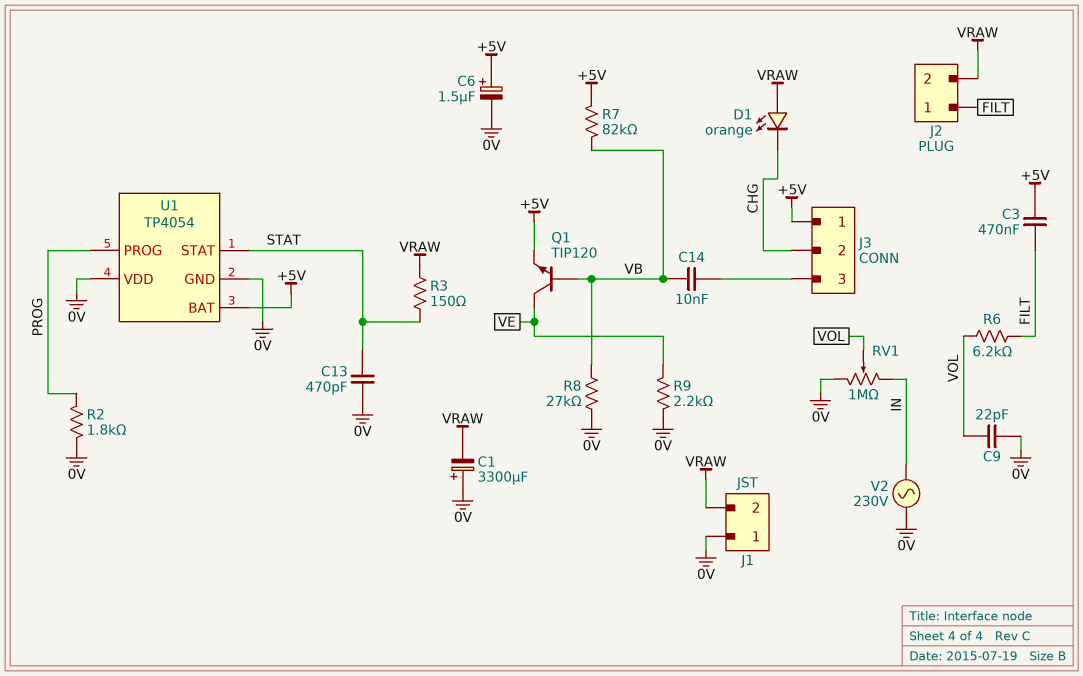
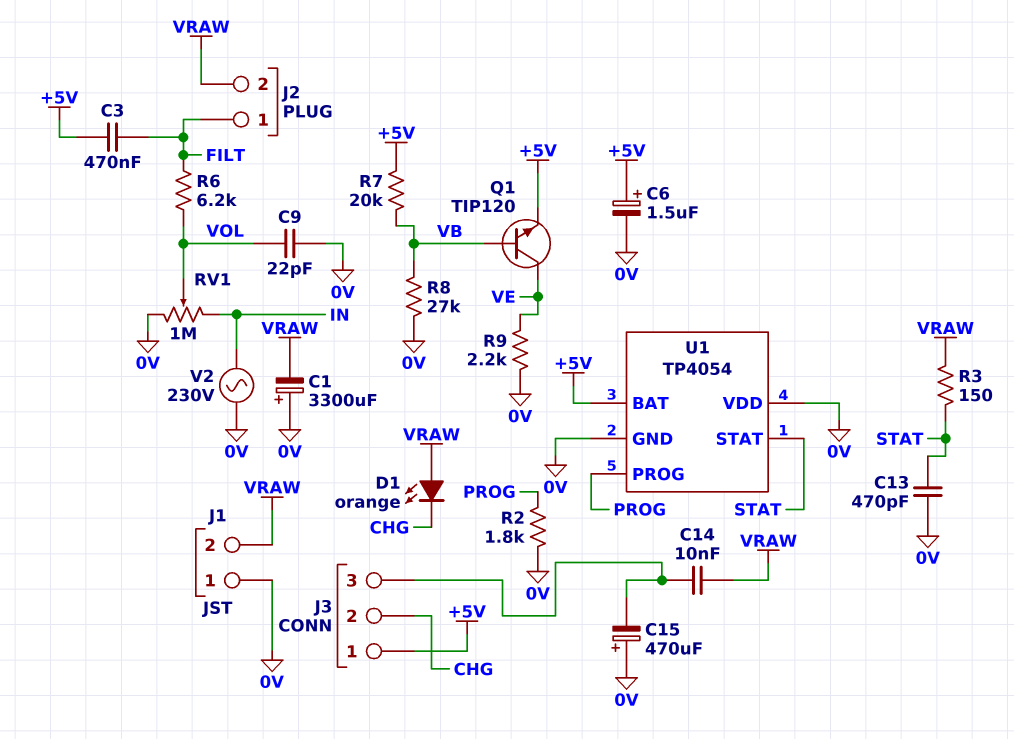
C14: 10nF (J3/3, VB) -> 10nF (J3/3, VRAW)
C15: none -> 470uF (plus 0V, minus J3/3)
R7: 82k (+5V, VB) -> 20k (+5V, VB)

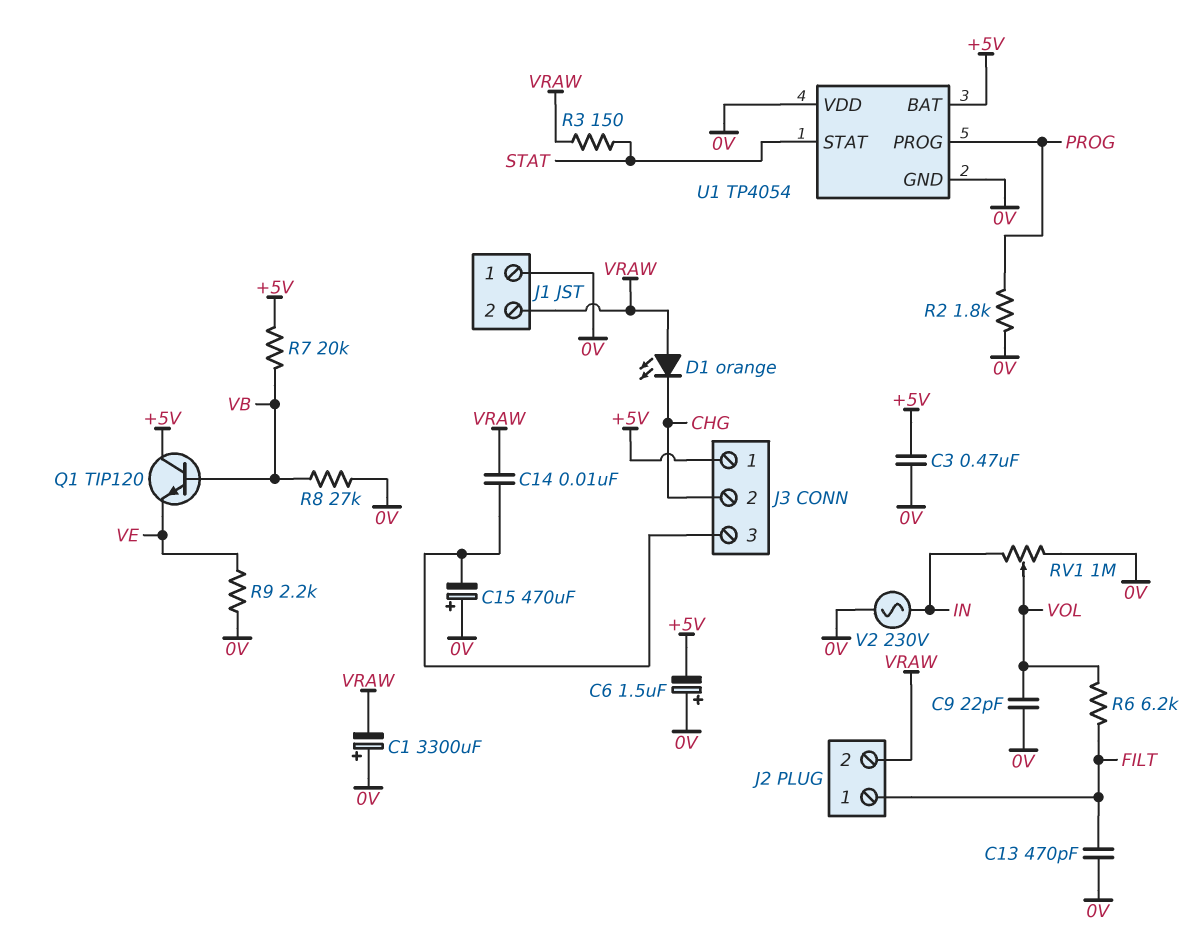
C3: 470nF (+5V, FILT) -> 470nF (+5V, 0V)
C6: 1.5uF (plus +5V, minus 0V) -> 1.5uF (plus 0V, minus +5V)
C13: 470pF (0V, STAT) -> 470pF (0V, FILT)
Q1: NPN TIP120 (B VB, C VE, E +5V) -> NPN TIP120 (B VB, C +5V, E VE)

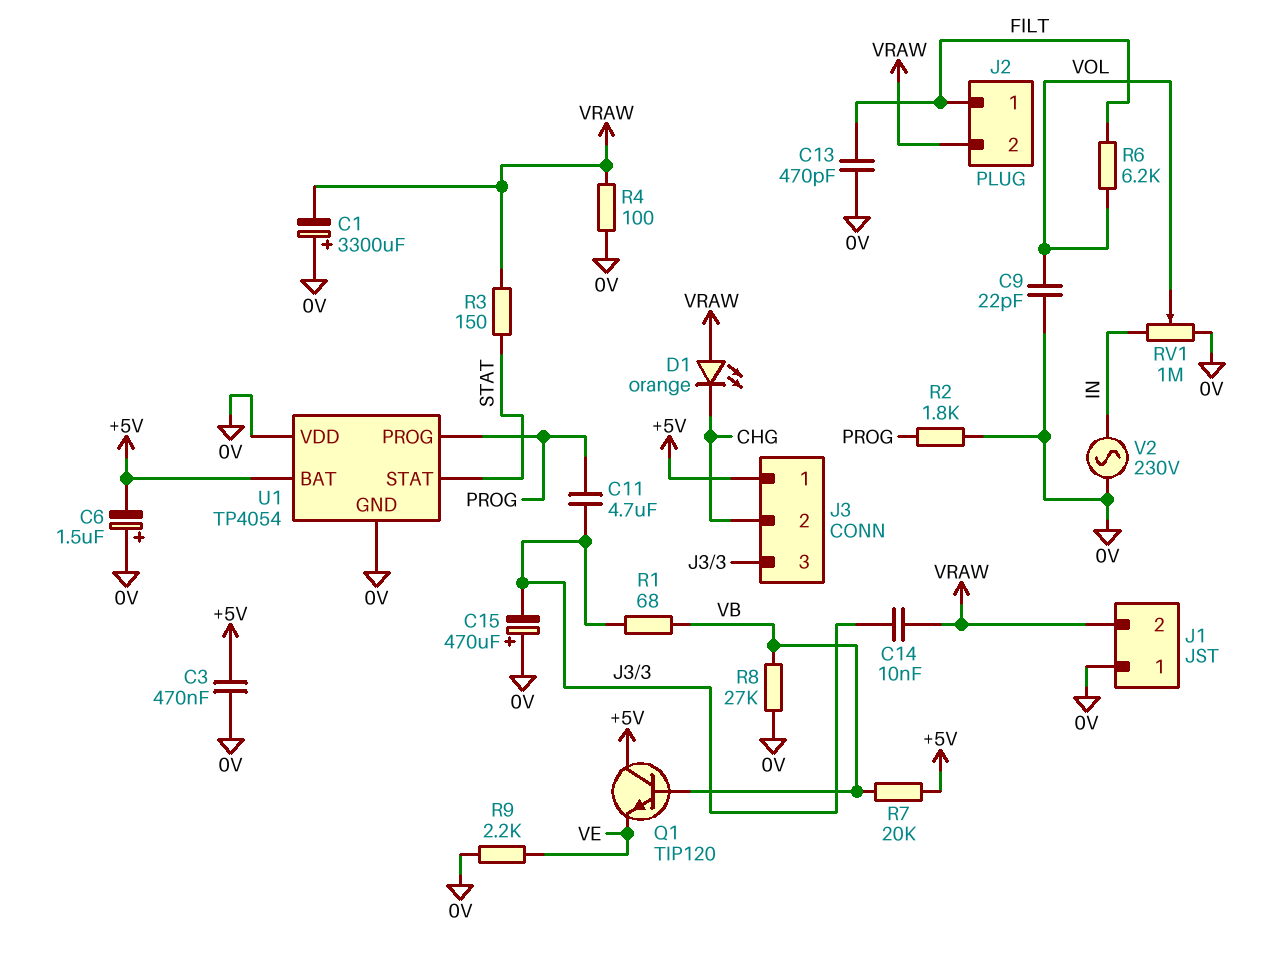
C11: none -> 4.7uF (J3/3, PROG)
R1: none -> 68 (J3/3, VB)
R4: none -> 100 (0V, VRAW)

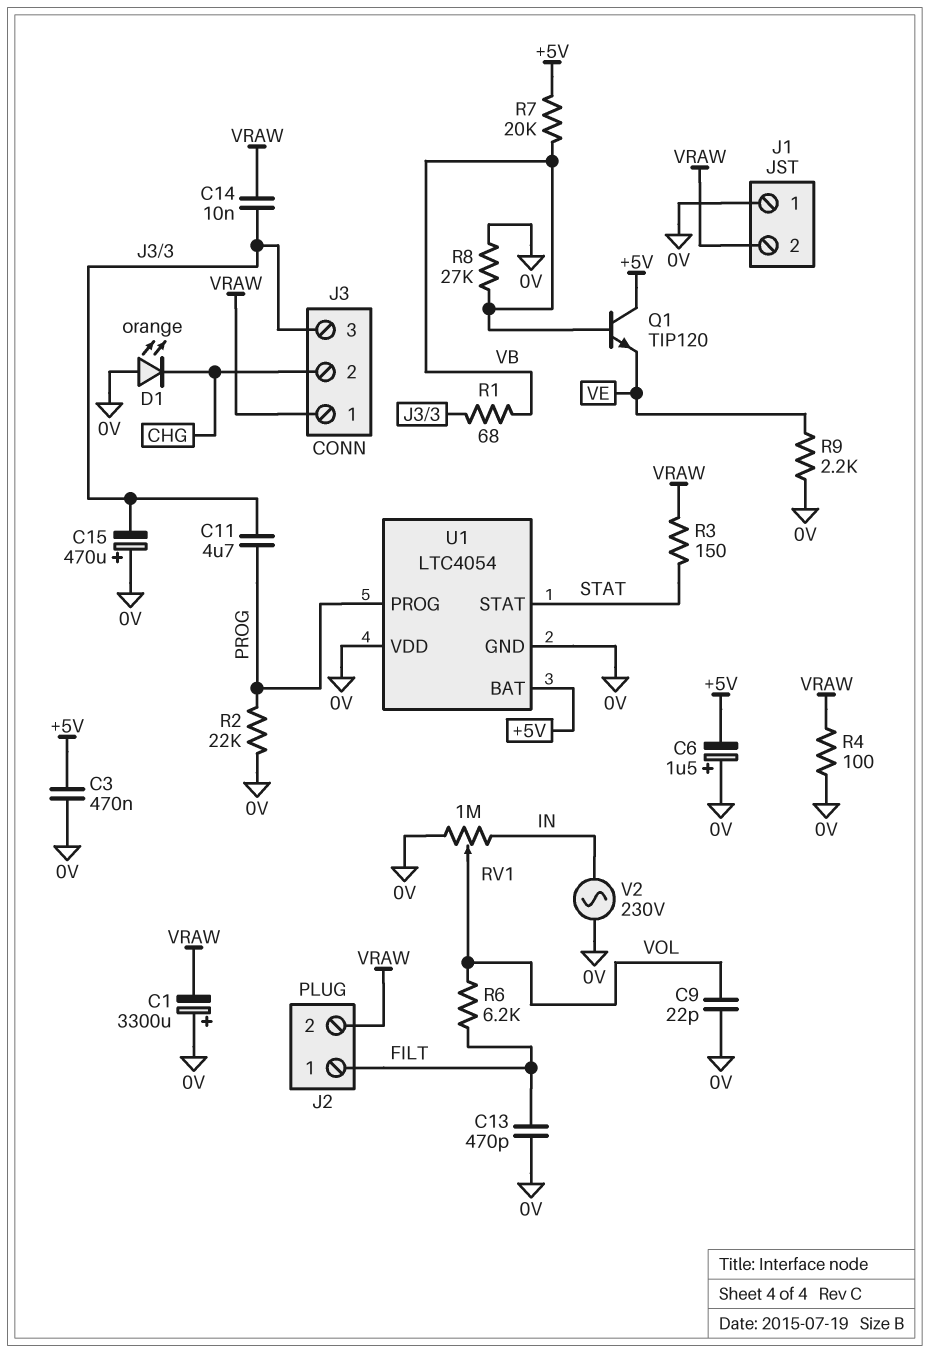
D1: LED orange (A VRAW, K CHG) -> LED orange (A 0V, K CHG)
J3 pin 1: +5V -> VRAW
R2: 1.8k (0V, PROG) -> 22k (0V, PROG)
U1: TP4054 -> LTC4054

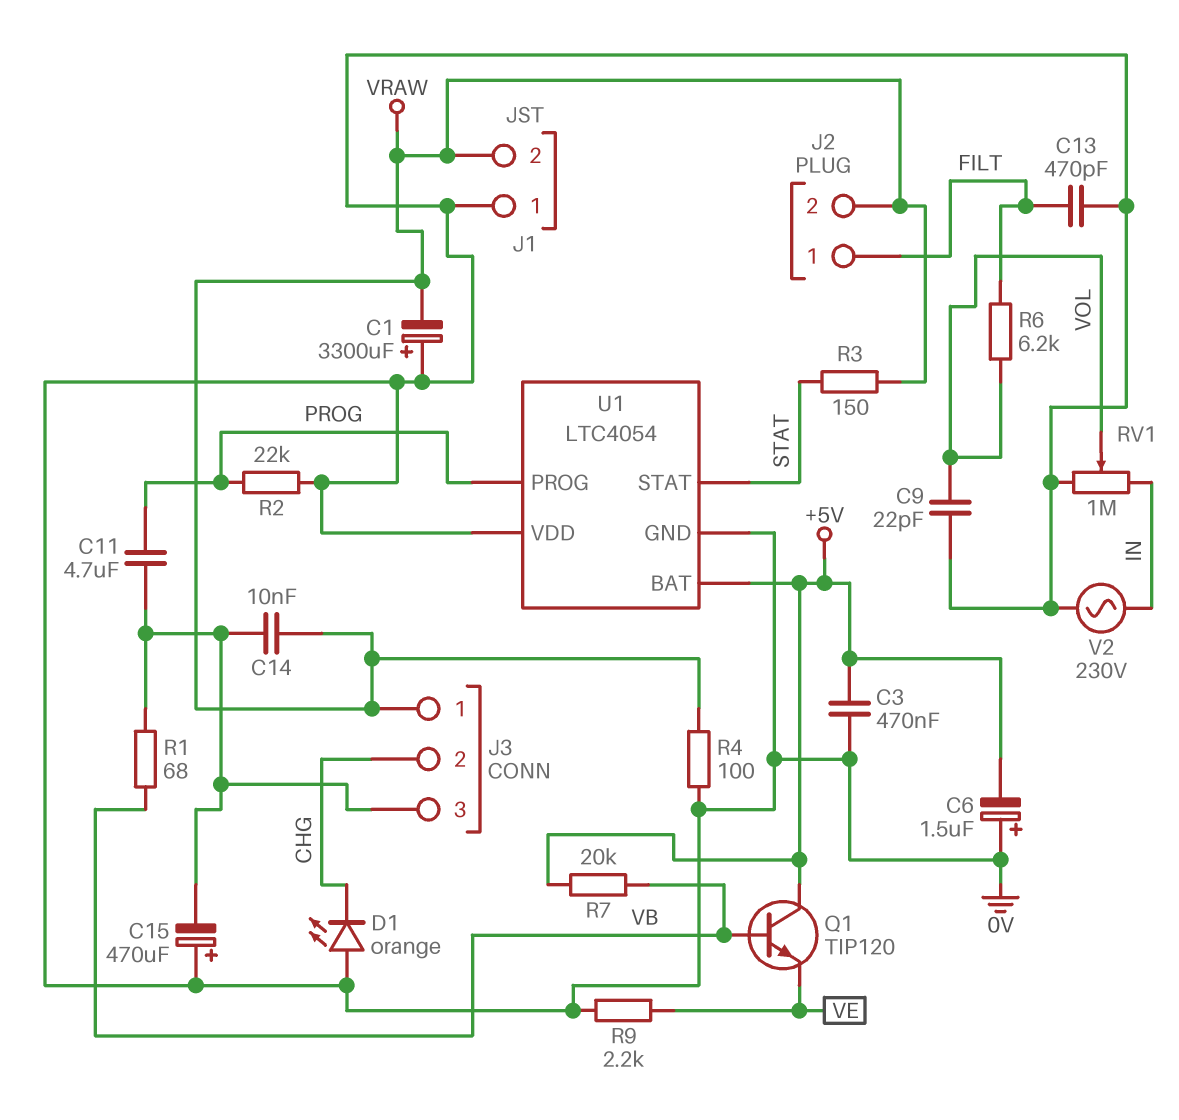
R8: 27k (0V, VB) -> none

